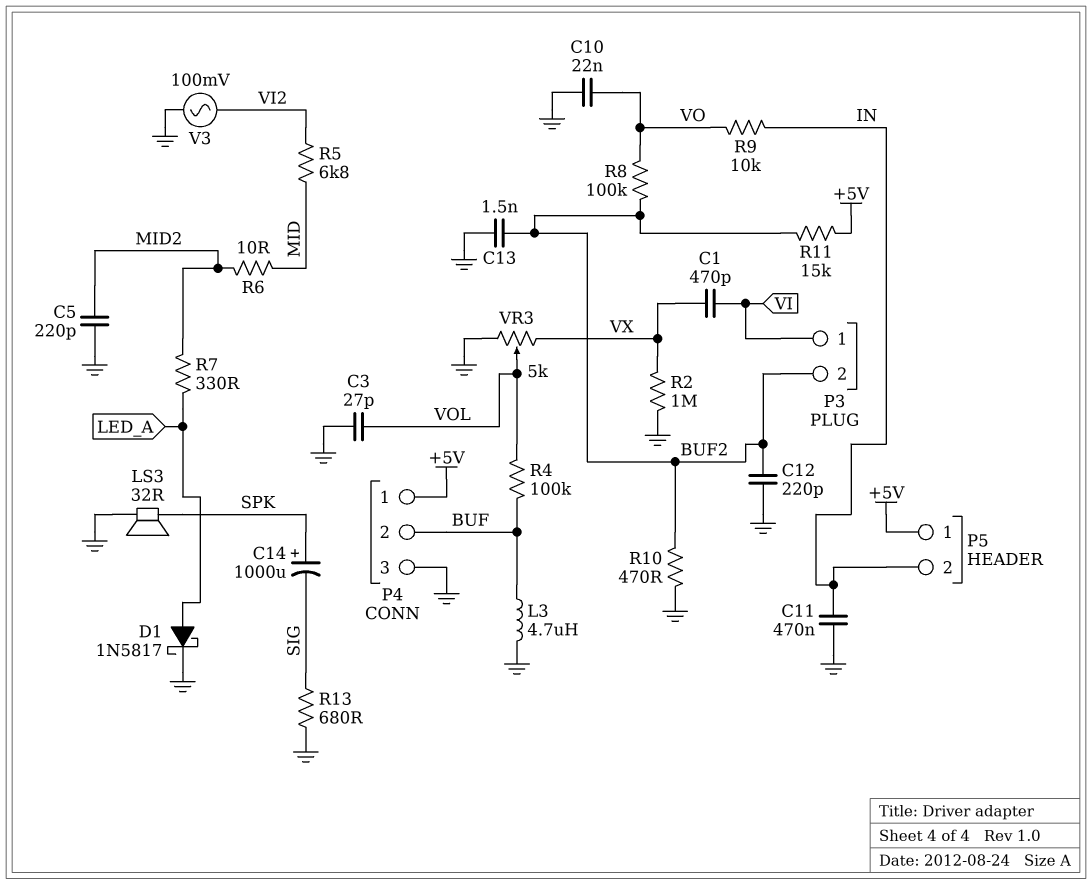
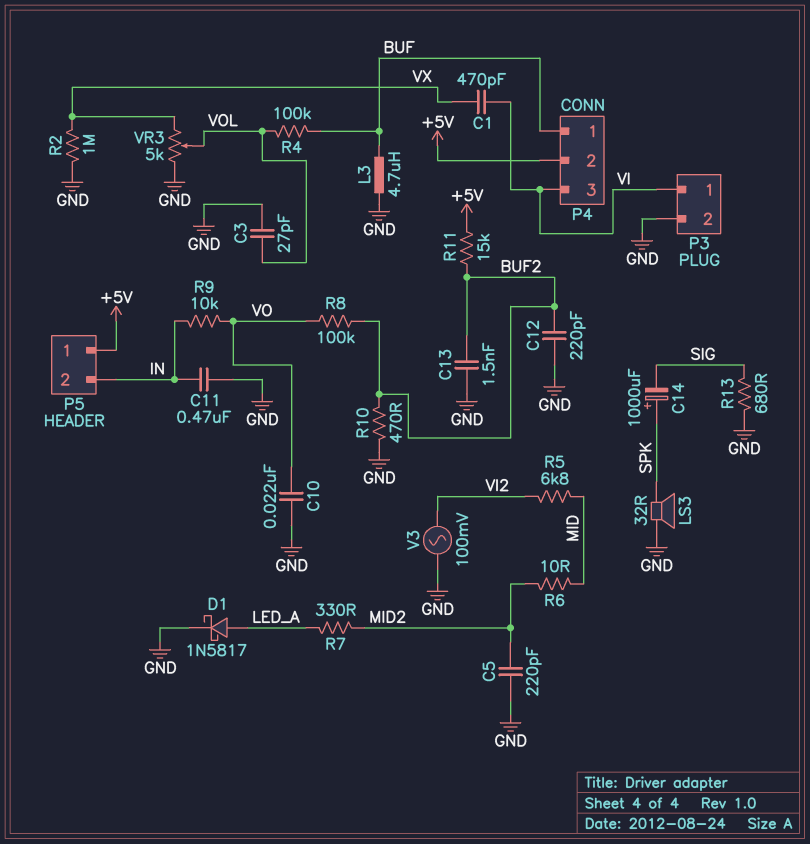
P3 pin 2: BUF2 -> GND
P4 pin 1: +5V -> BUF
P4 pin 2: BUF -> +5V
P4 pin 3: GND -> VI

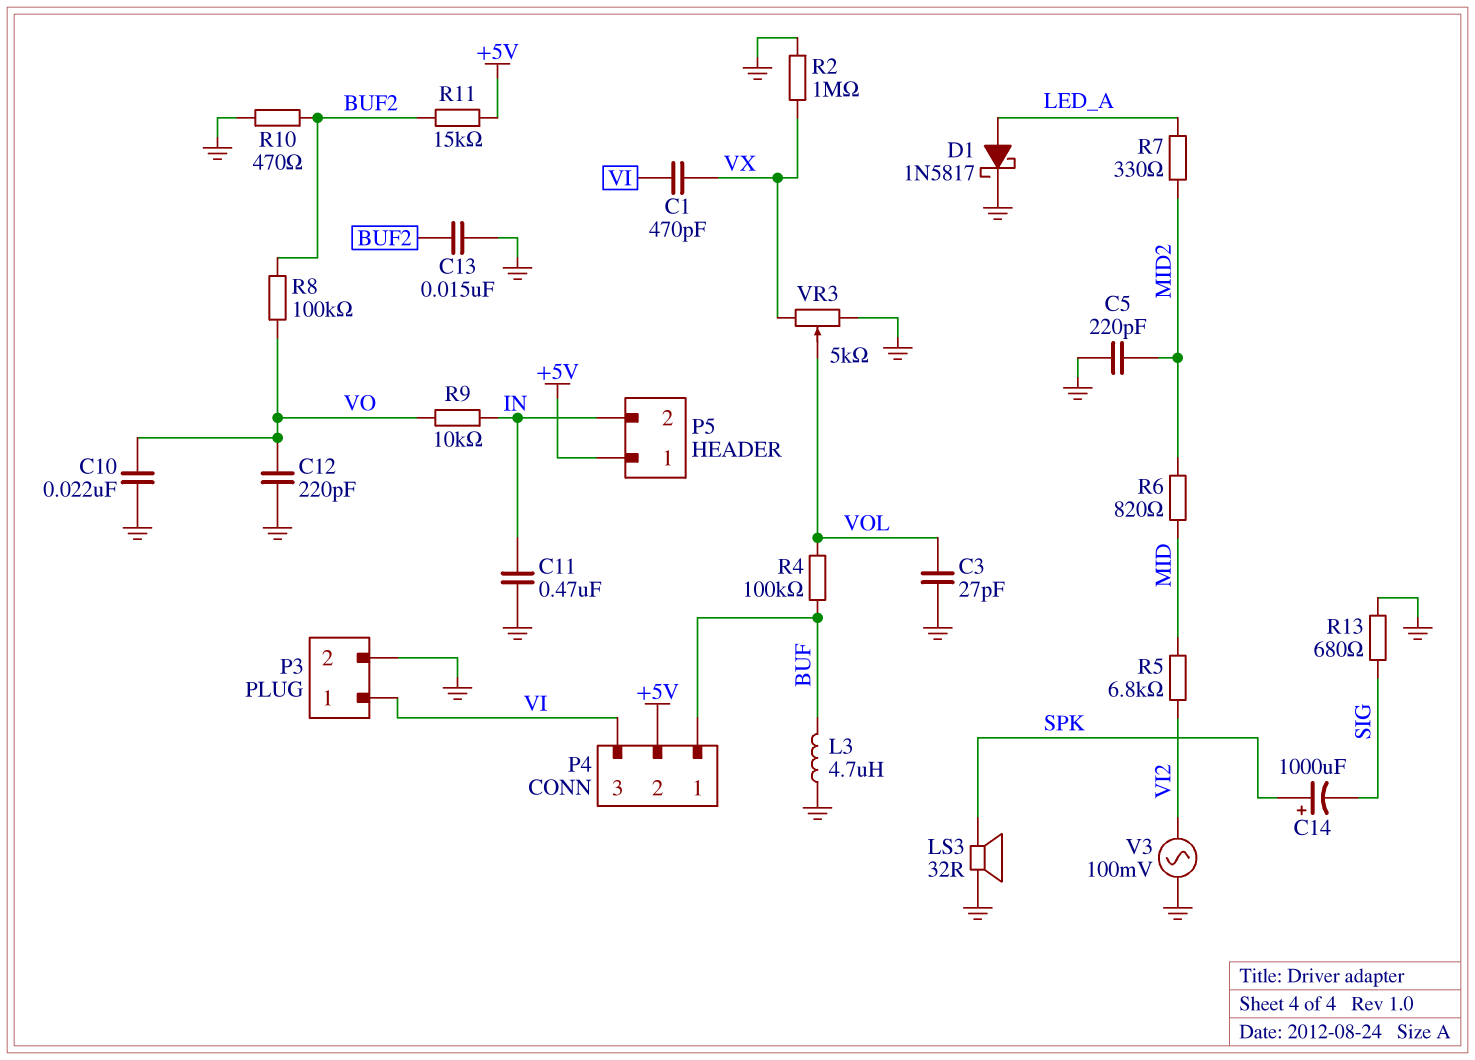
C12: 220pF (BUF2, GND) -> 220pF (GND, VO)
C13: 1.5nF (BUF2, GND) -> 15nF (BUF2, GND)
R6: 10 (MID, MID2) -> 820 (MID, MID2)

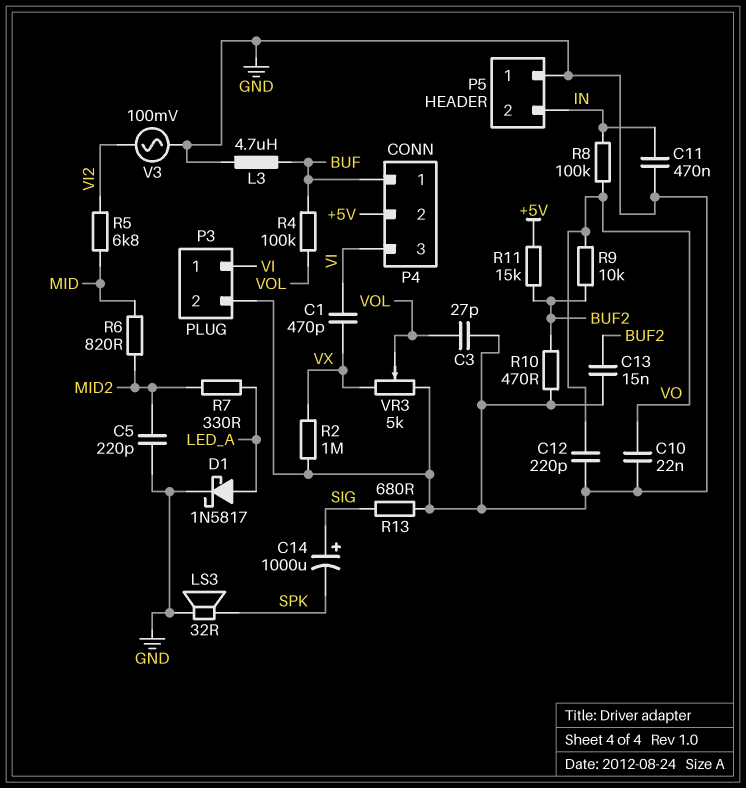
C14: 1000uF (plus SPK, minus SIG) -> 1000uF (plus SIG, minus SPK)
P5 pin 1: +5V -> GND
R8: 100k (BUF2, VO) -> 100k (IN, VO)
R9: 10k (IN, VO) -> 10k (BUF2, VO)

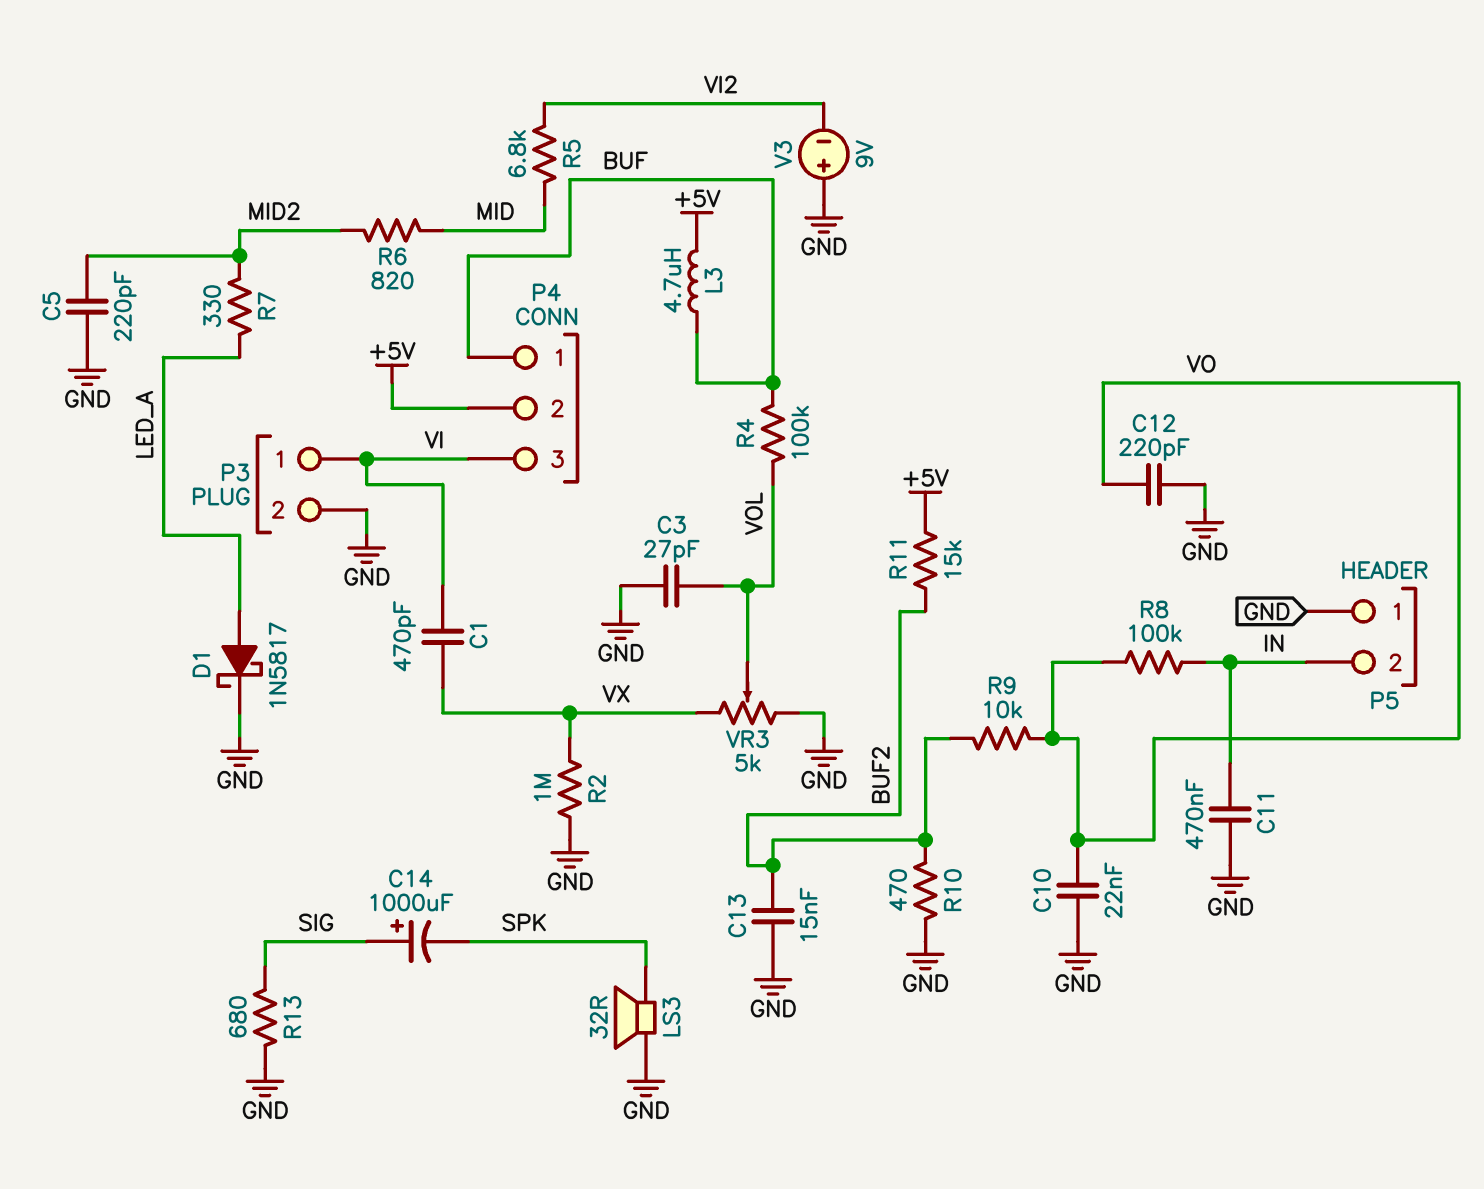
L3: 4.7uH (BUF, GND) -> 4.7uH (+5V, BUF)
V3: AC 100mV (GND, VI2) -> 9V (plus GND, minus VI2)

